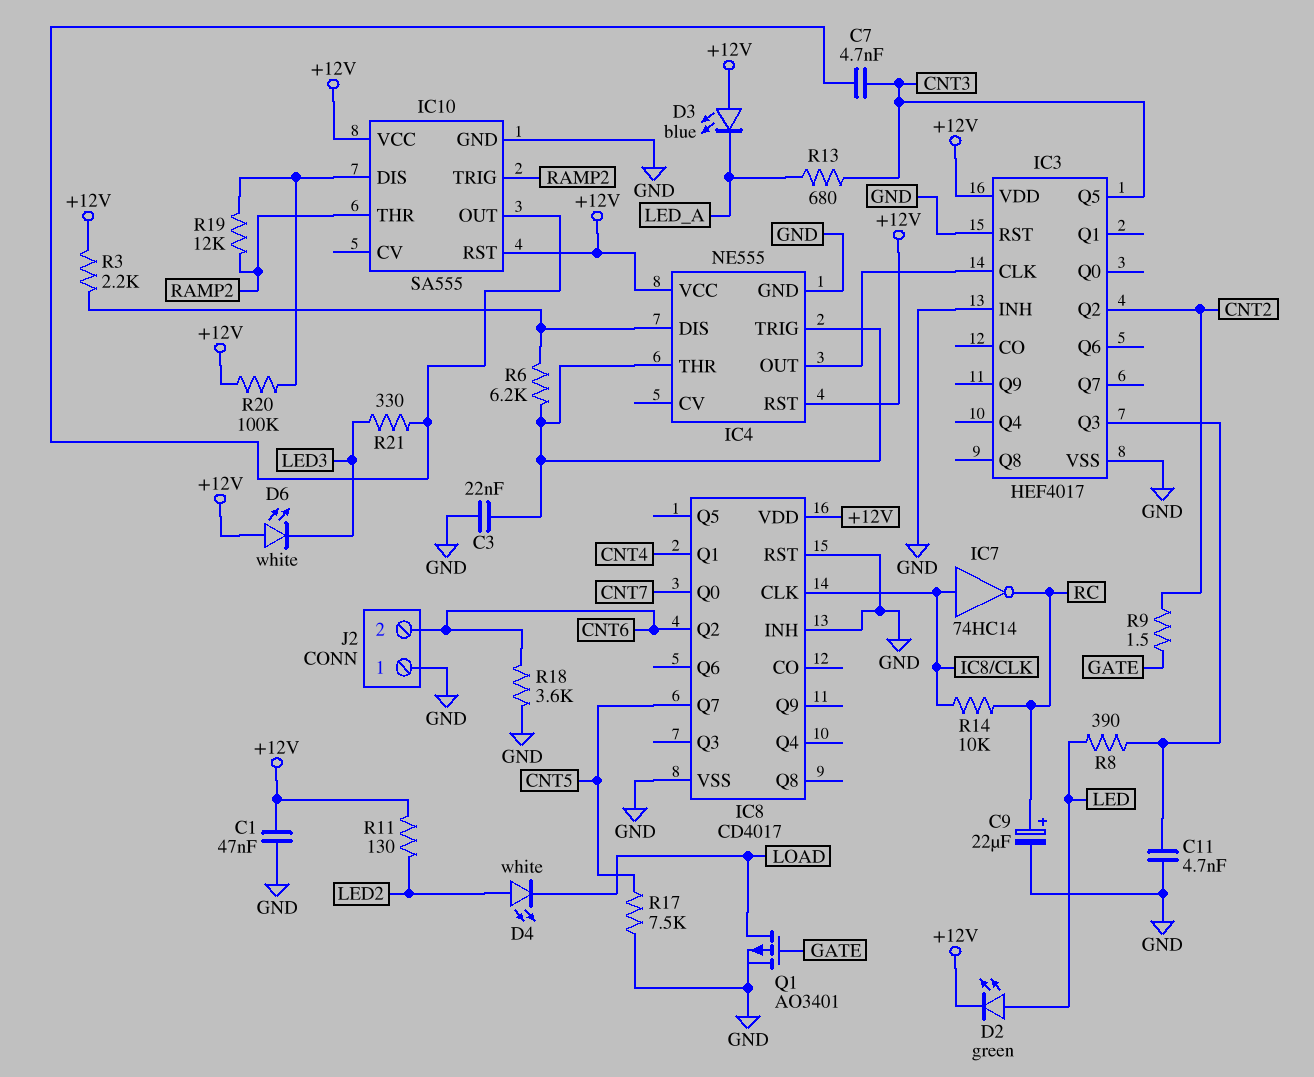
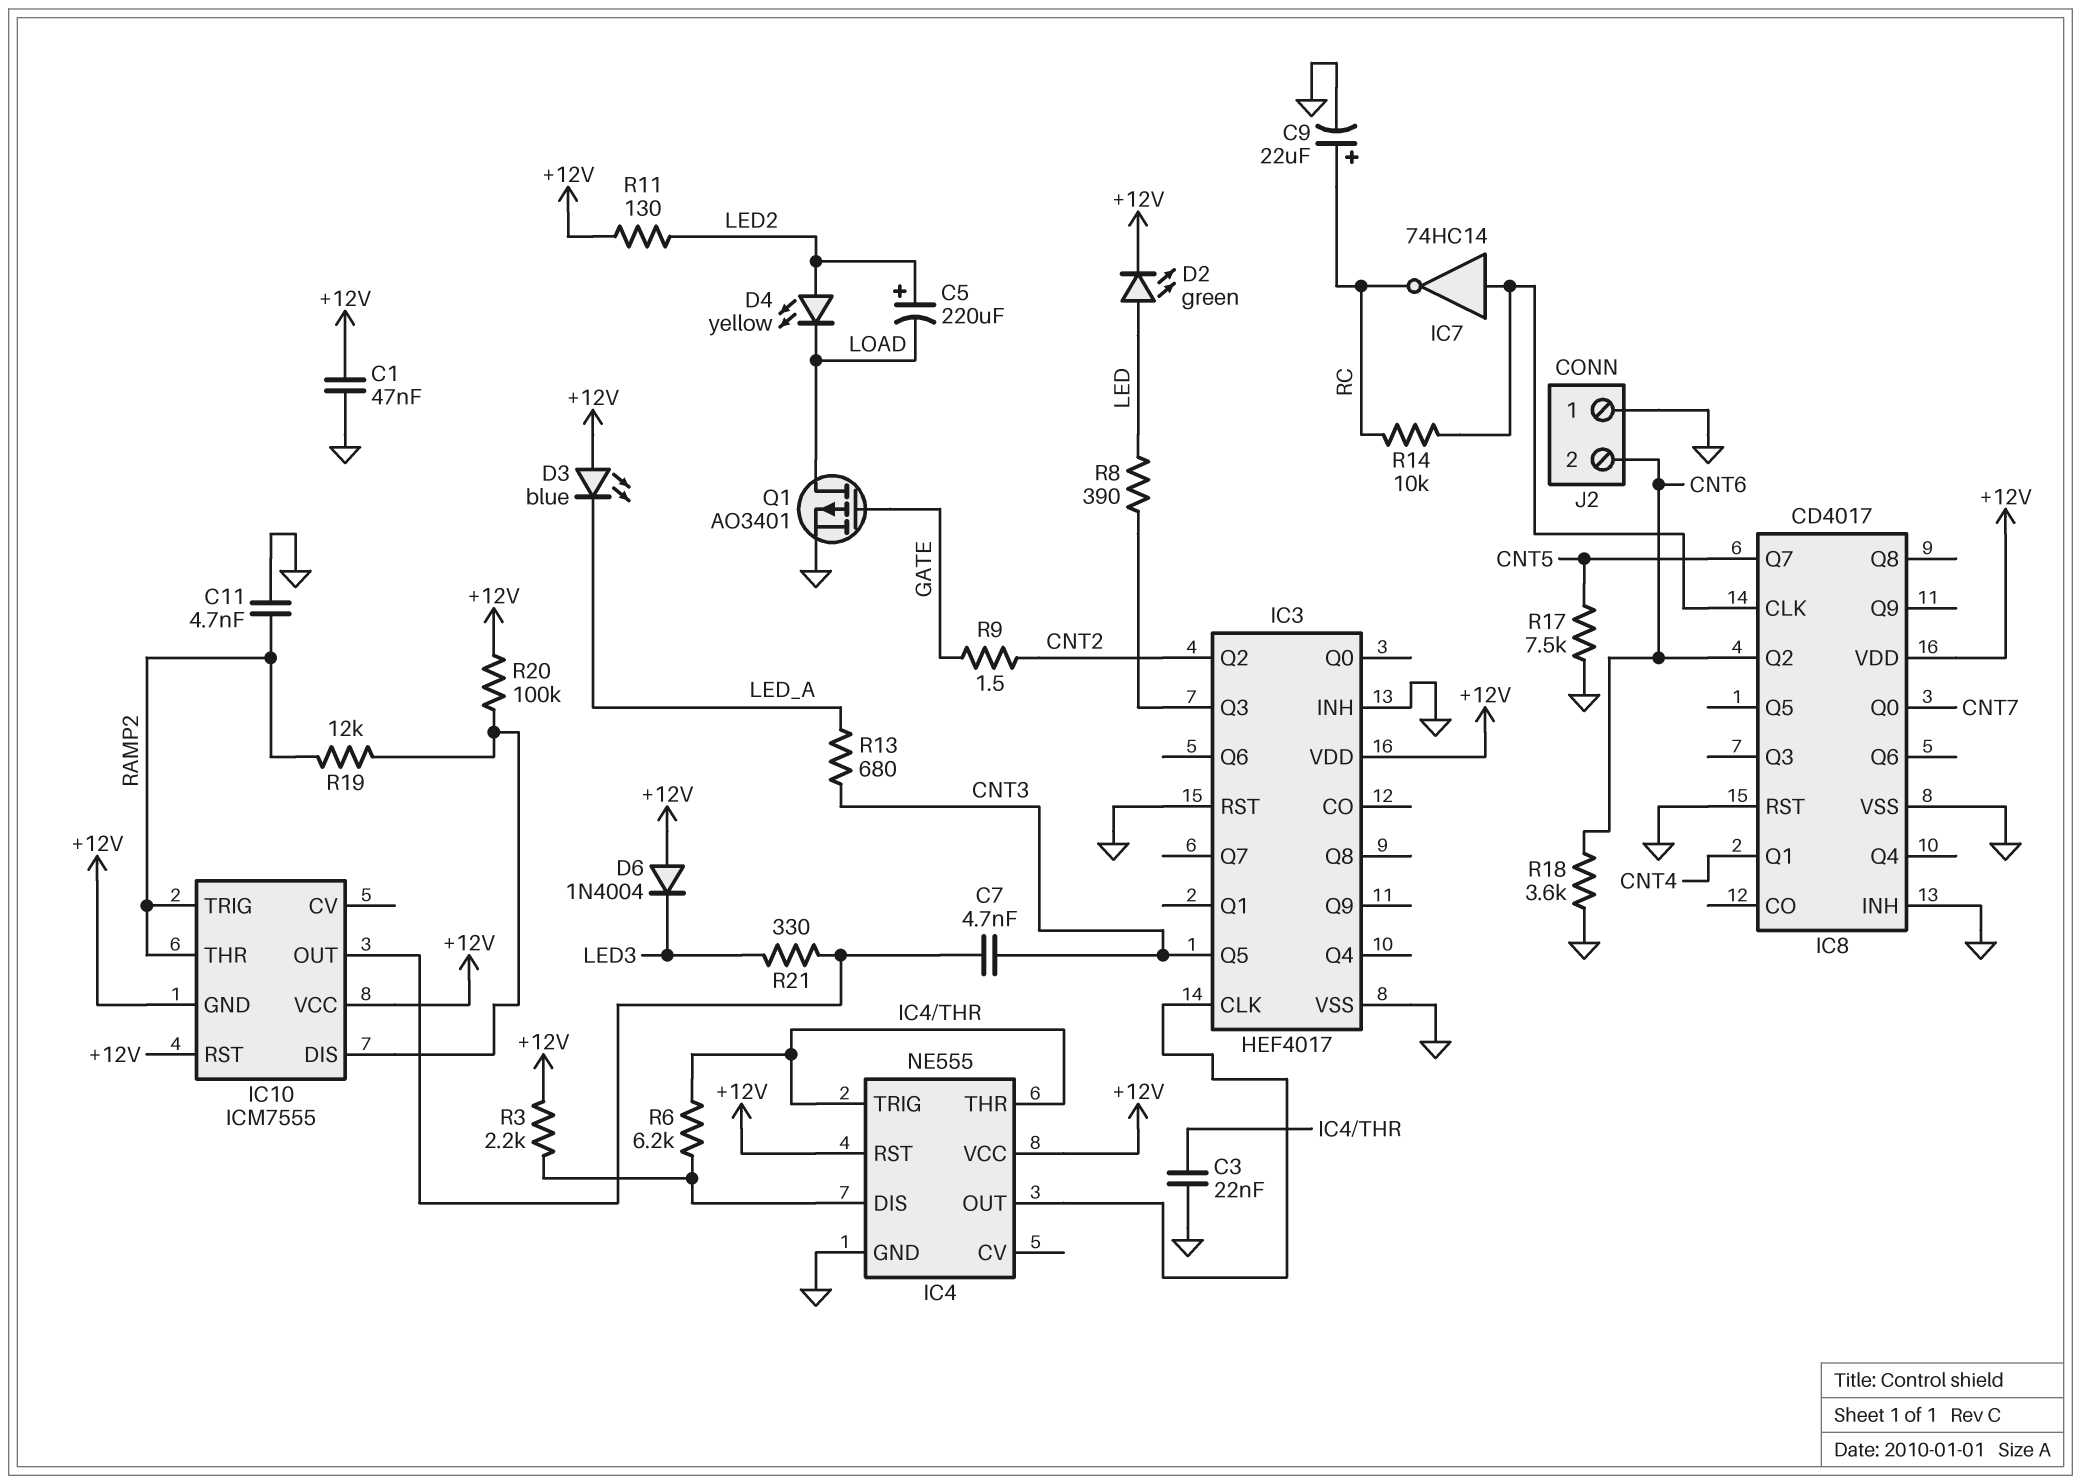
C5: none -> 220uF (plus LED2, minus LOAD)
C11: 4.7nF (GND, IC3/Q3) -> 4.7nF (GND, RAMP2)
D4: LED white (A LED2, K LOAD) -> LED yellow (A LED2, K LOAD)
D6: LED white (A +12V, K LED3) -> diode 1N4004 (A +12V, K LED3)
IC10: SA555 -> ICM7555
IC10 pin GND: GND -> +12V

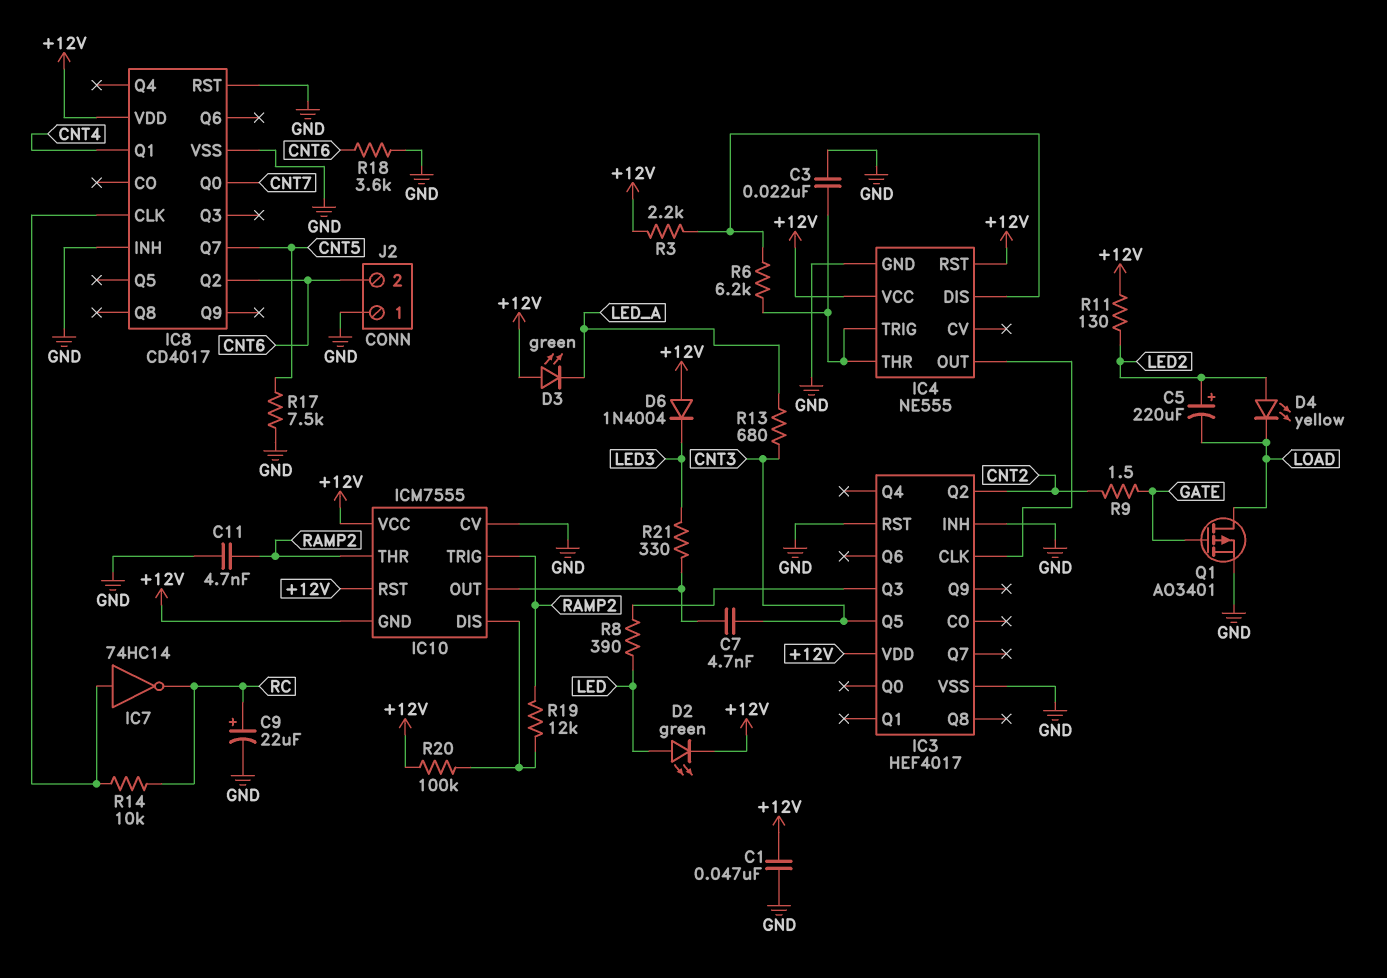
D3: LED blue (A +12V, K LED_A) -> LED green (A +12V, K LED_A)
IC10 pin CV: none -> GND

